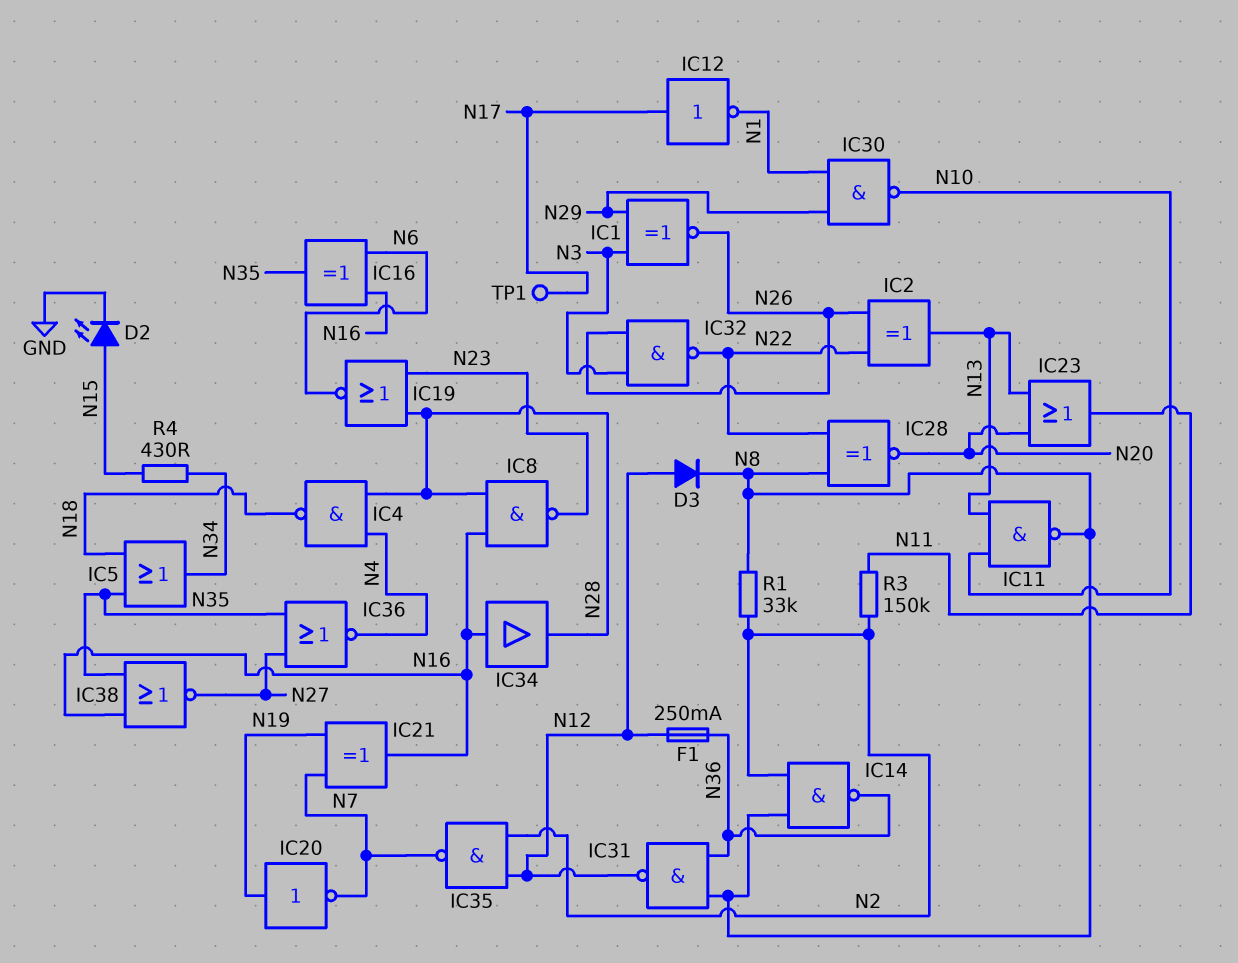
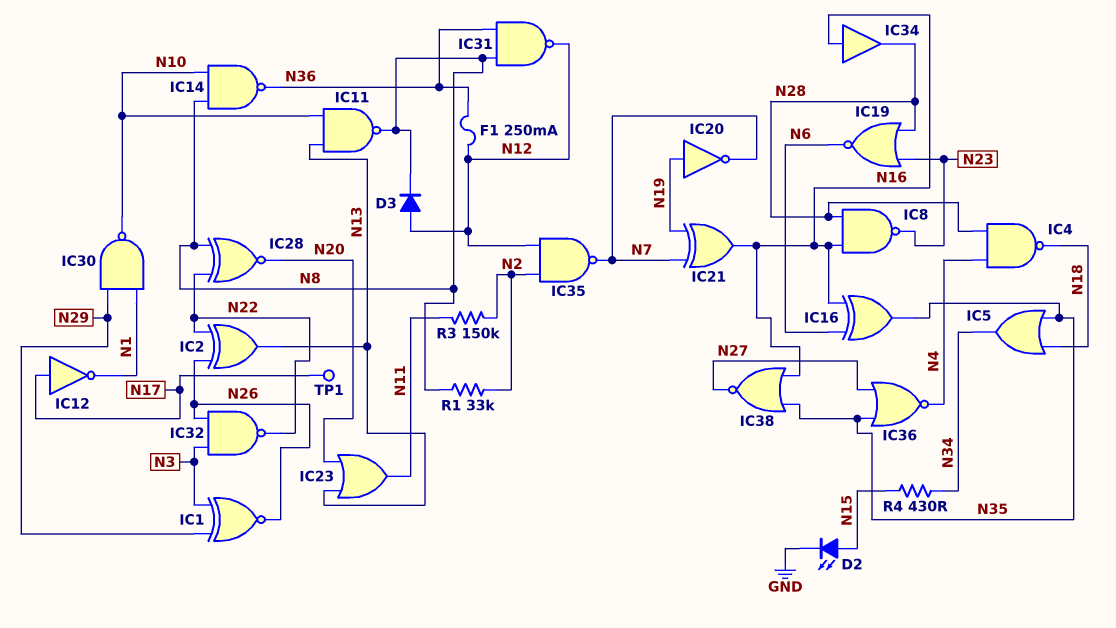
IC14: NAND (in N2, in N8, out N36) -> NAND (in N8, in N10, out N36)

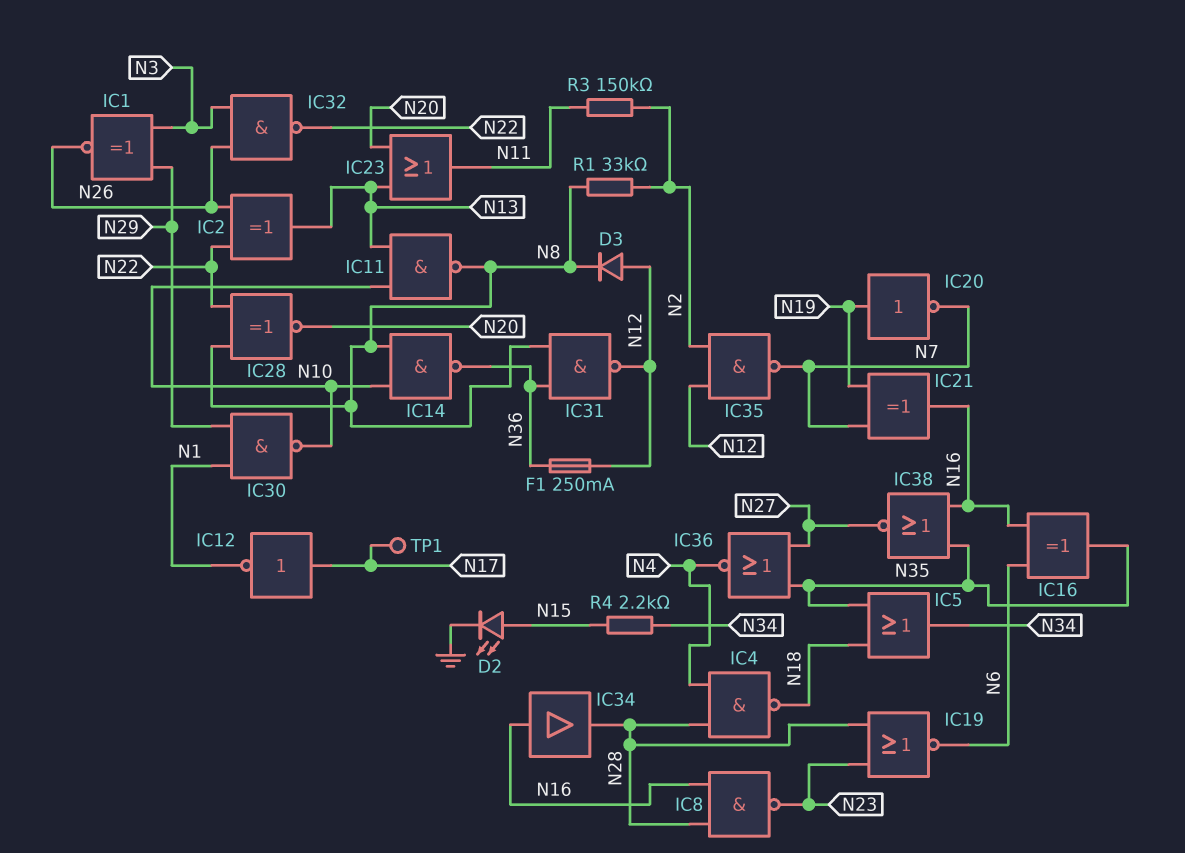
R4: 430 (N15, N34) -> 2.2k (N15, N34)

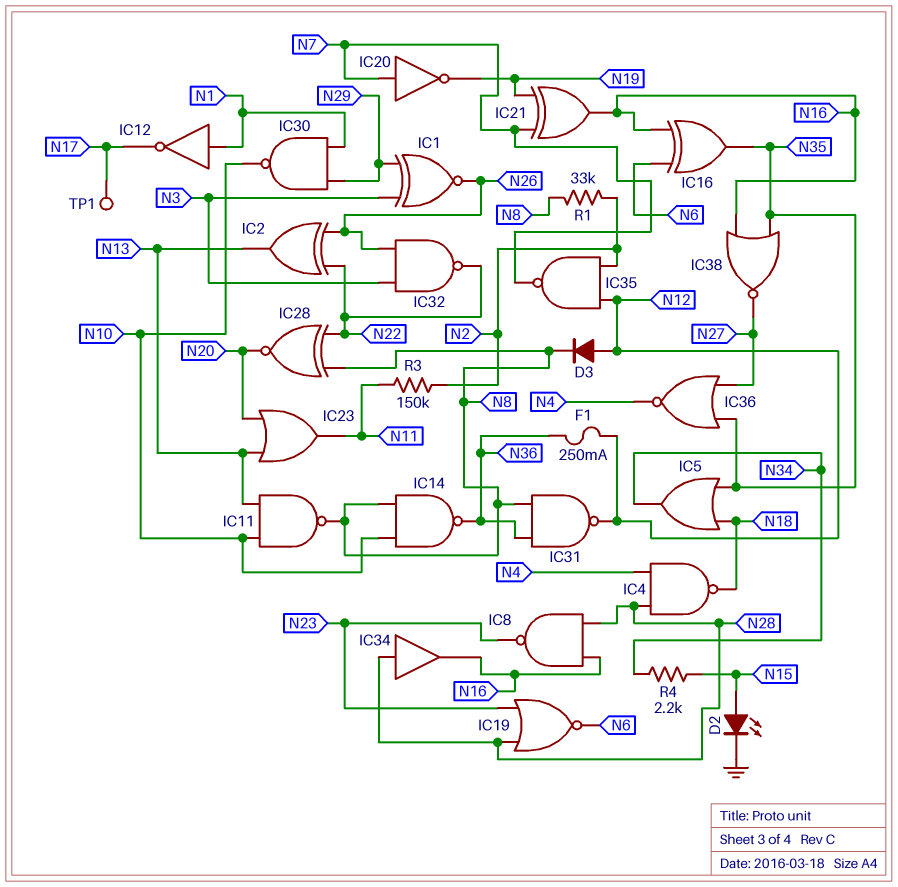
IC12: NOT (in N17, out N1) -> NOT (in N1, out N17)
IC20: NOT (in N19, out N7) -> NOT (in N7, out N19)
IC34: buffer (in N16, out N28) -> buffer (in N28, out N16)

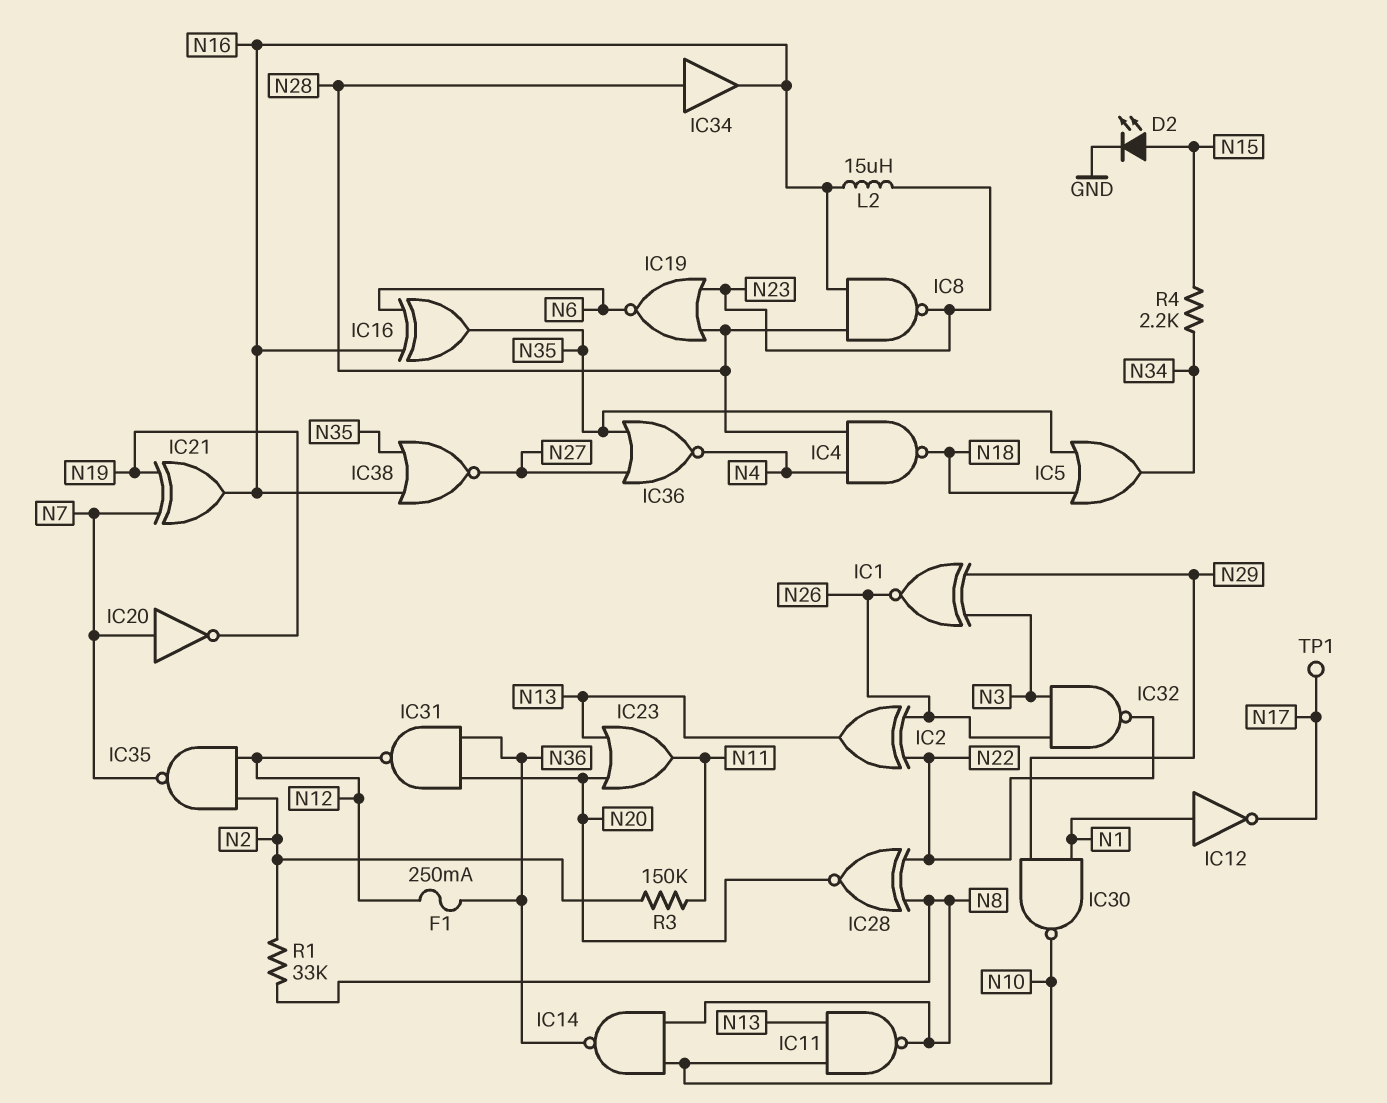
D3: diode (A N12, K N8) -> none
IC31: NAND (in N8, in N36, out N12) -> NAND (in N20, in N36, out N12)
L2: none -> 15uH (N16, N23)

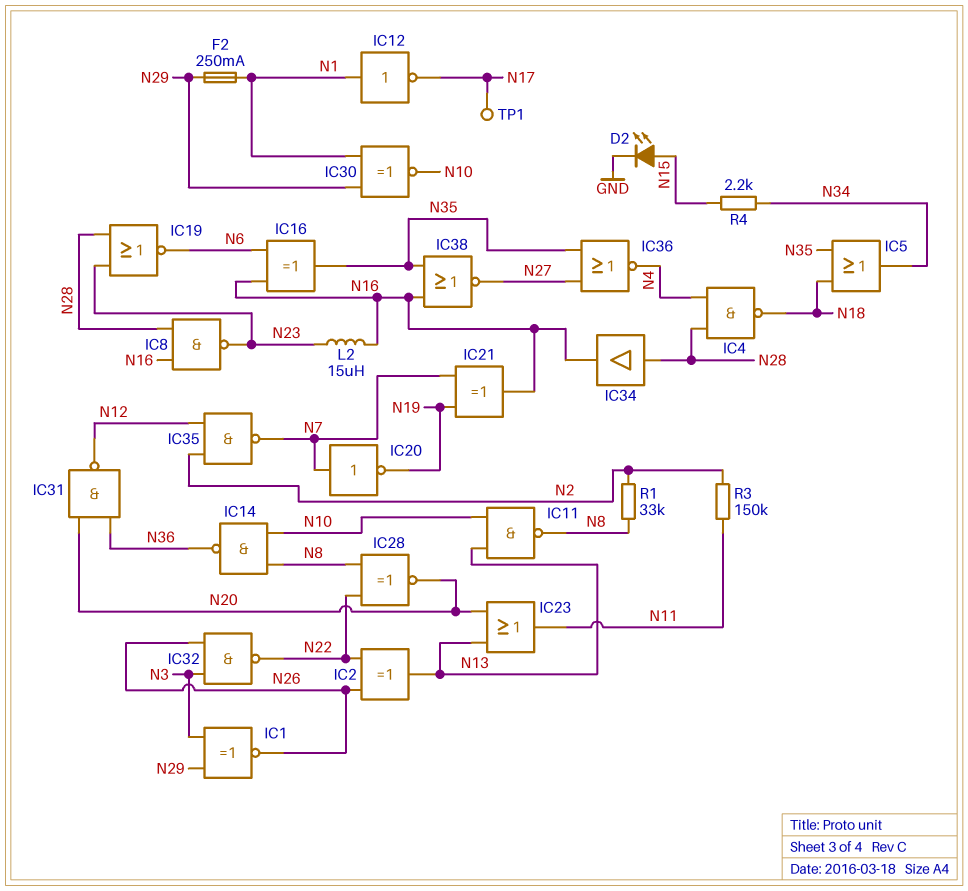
F1: 250mA (N12, N36) -> none
F2: none -> 250mA (N1, N29)
IC30: NAND (in N1, in N29, out N10) -> XNOR (in N1, in N29, out N10)

